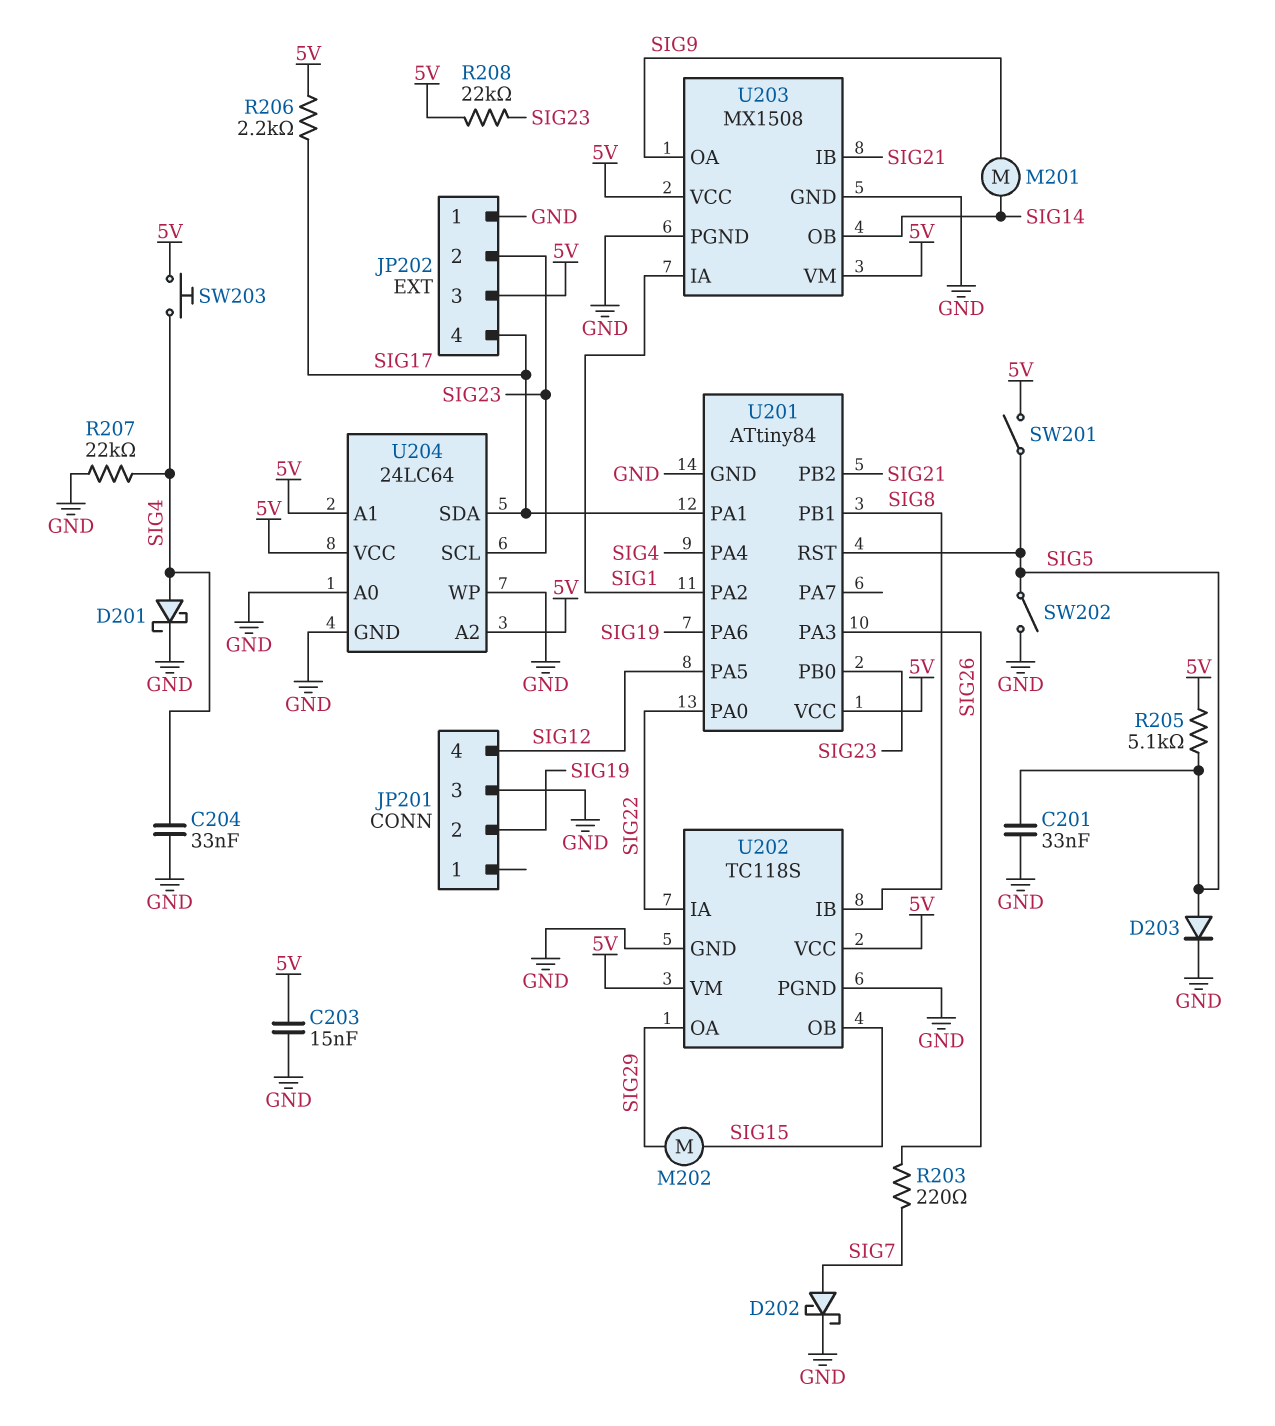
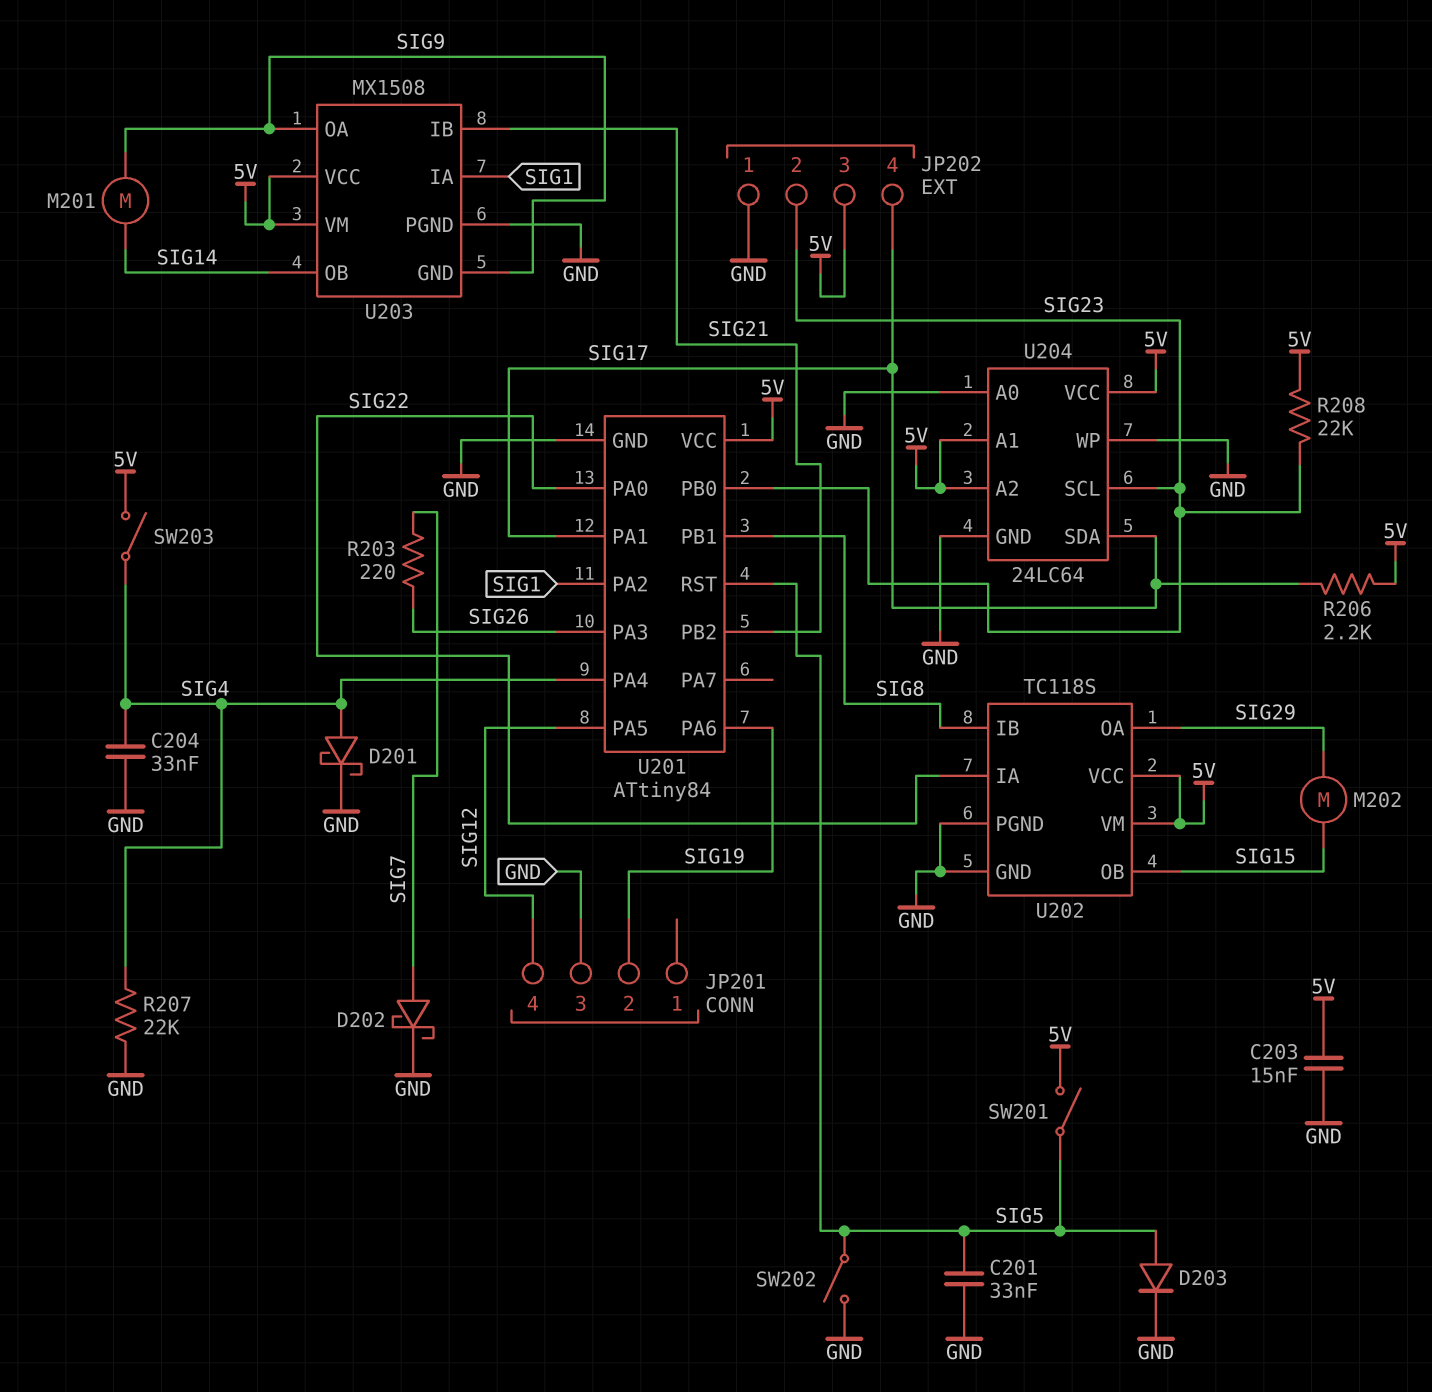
R205: 5.1k (5V, SIG5) -> none
SW203: button (5V, SIG4) -> switch (5V, SIG4)
U203 pin GND: GND -> SIG9

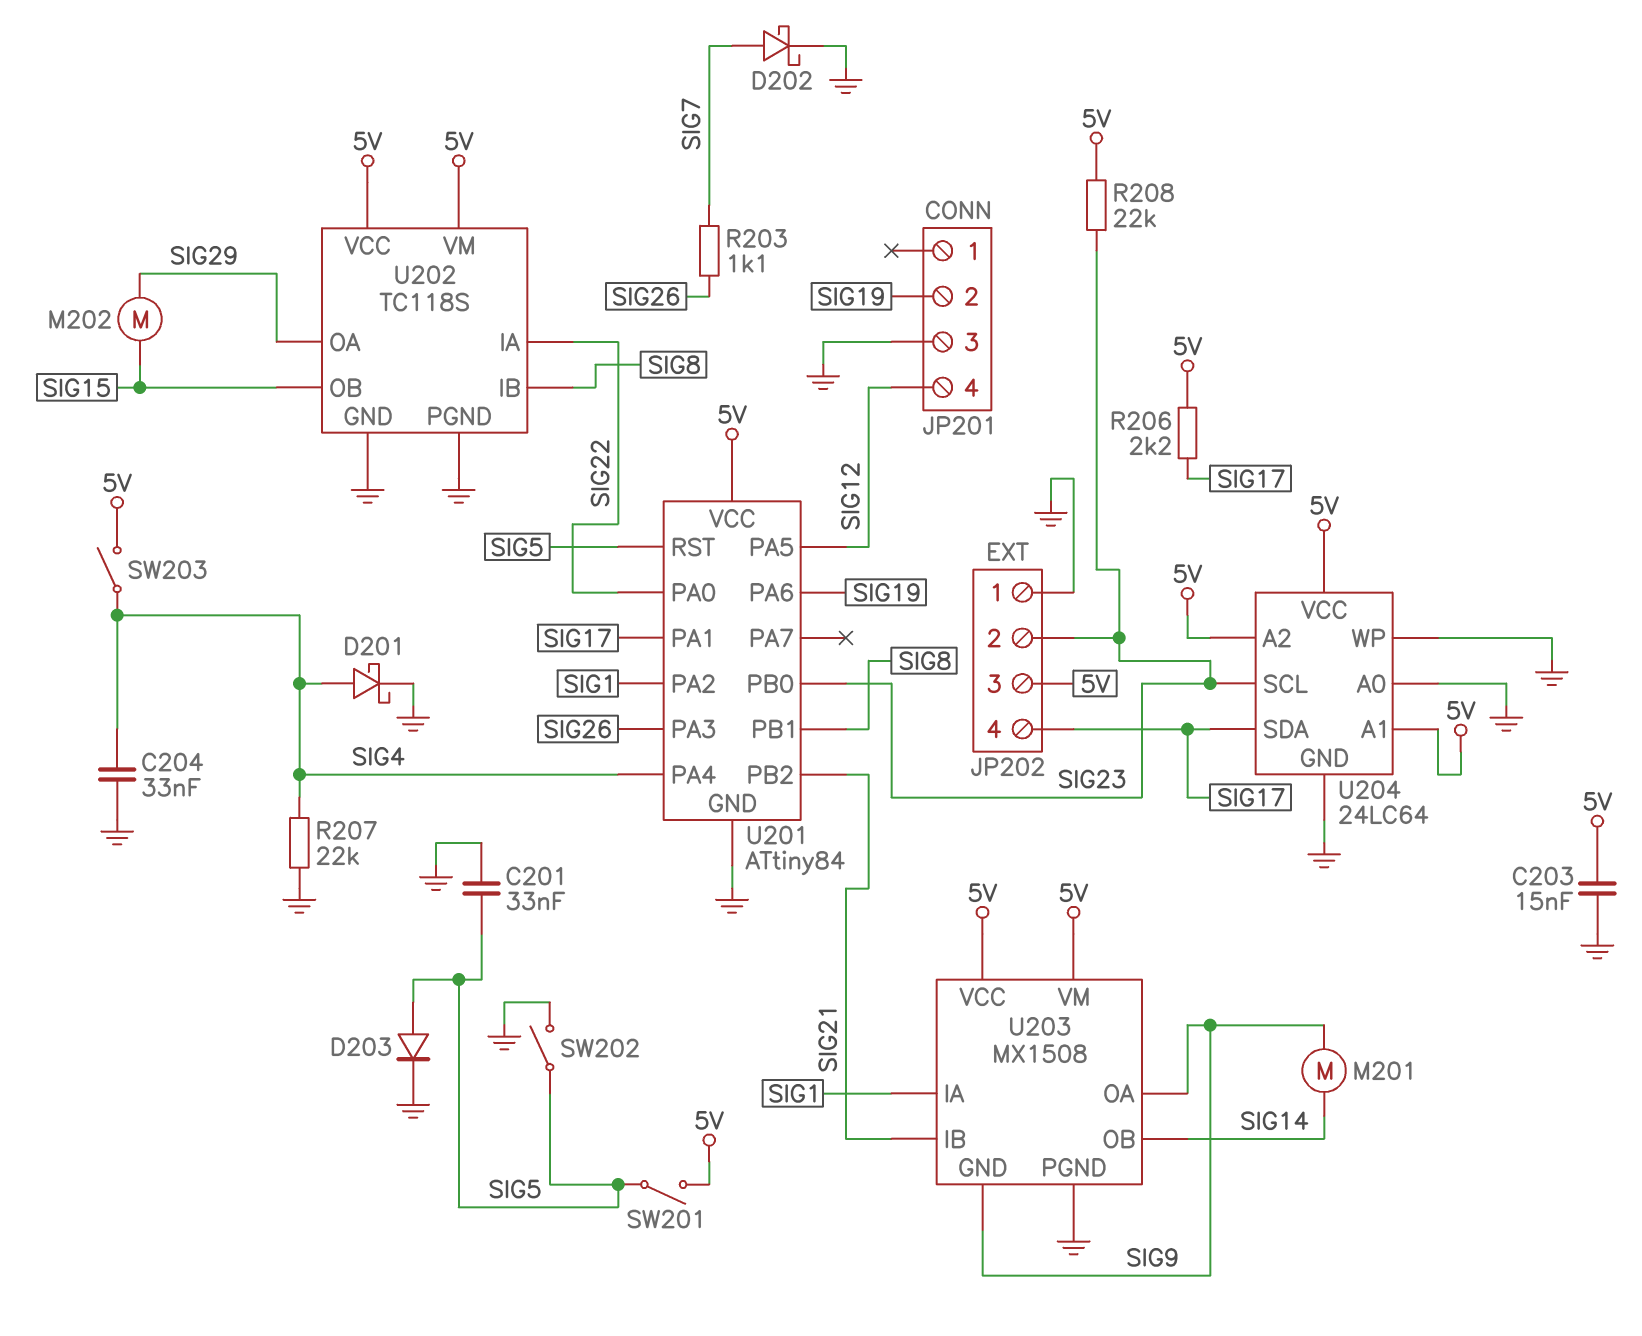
R203: 220 (SIG7, SIG26) -> 1.1k (SIG7, SIG26)

